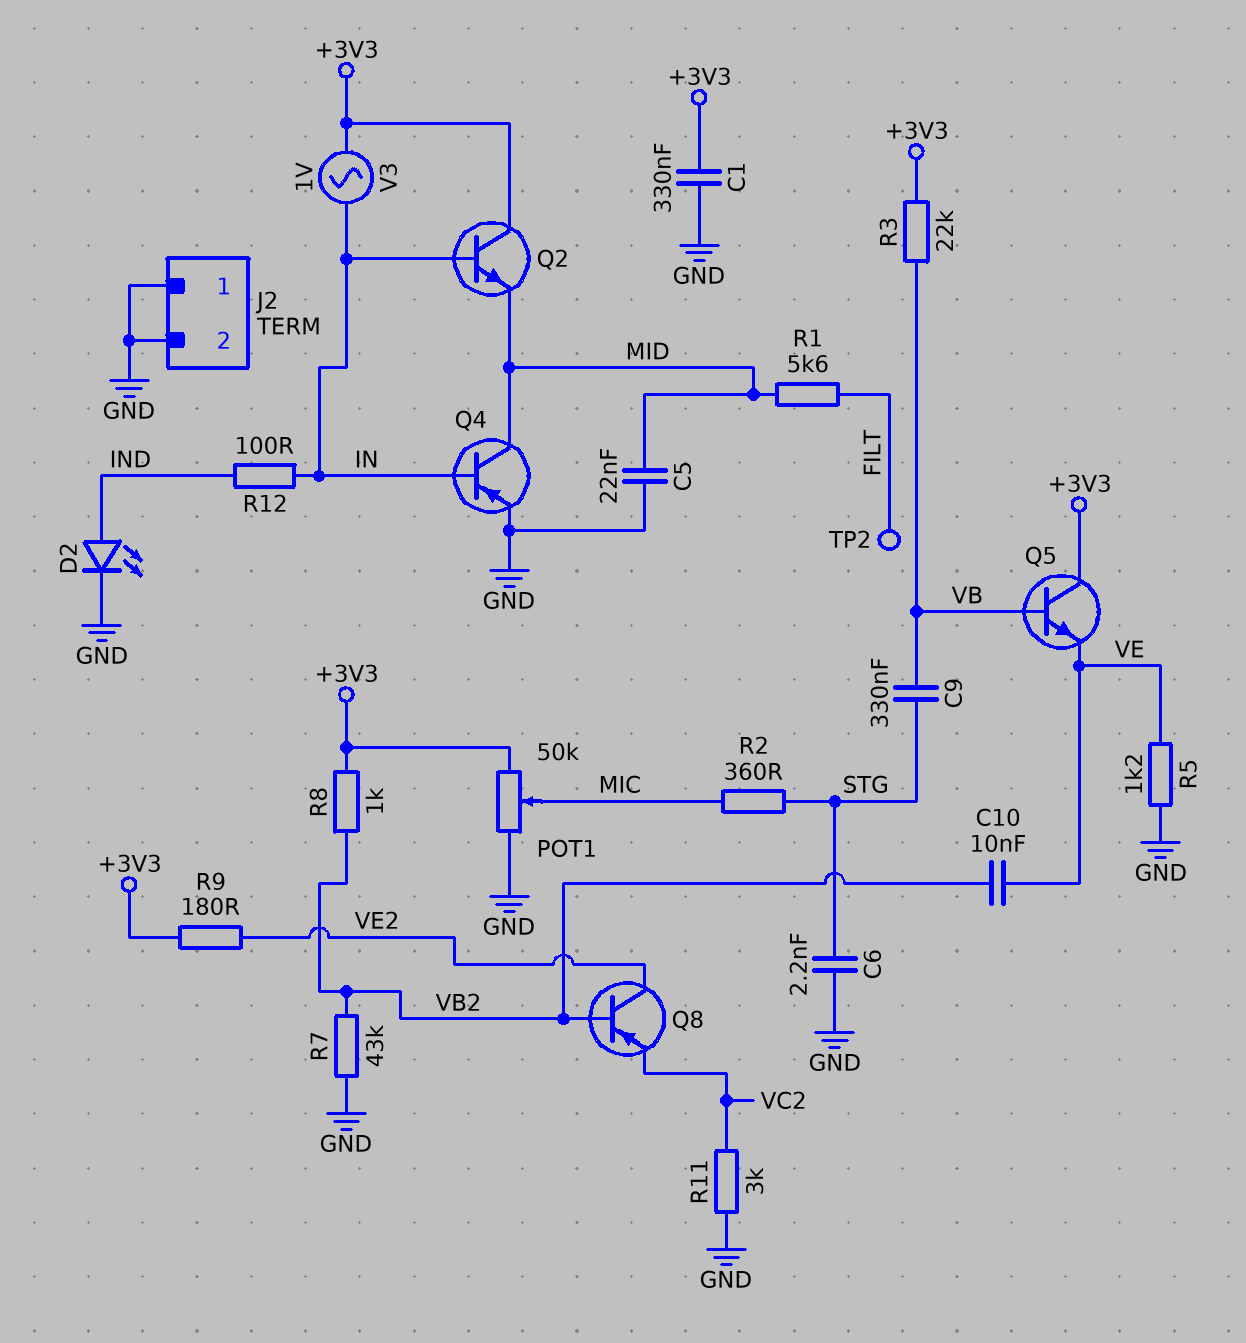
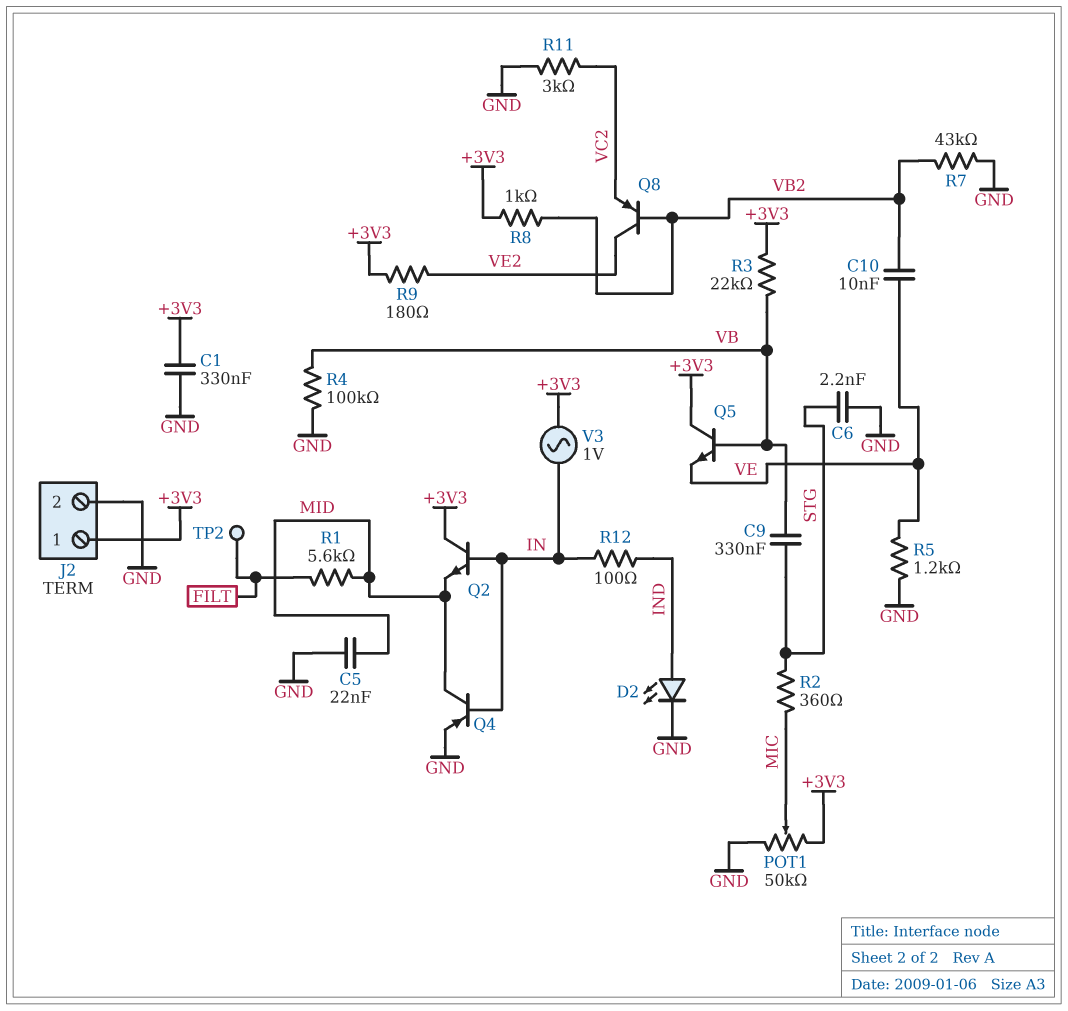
J2 pin 1: GND -> +3V3
R4: none -> 100k (GND, VB)

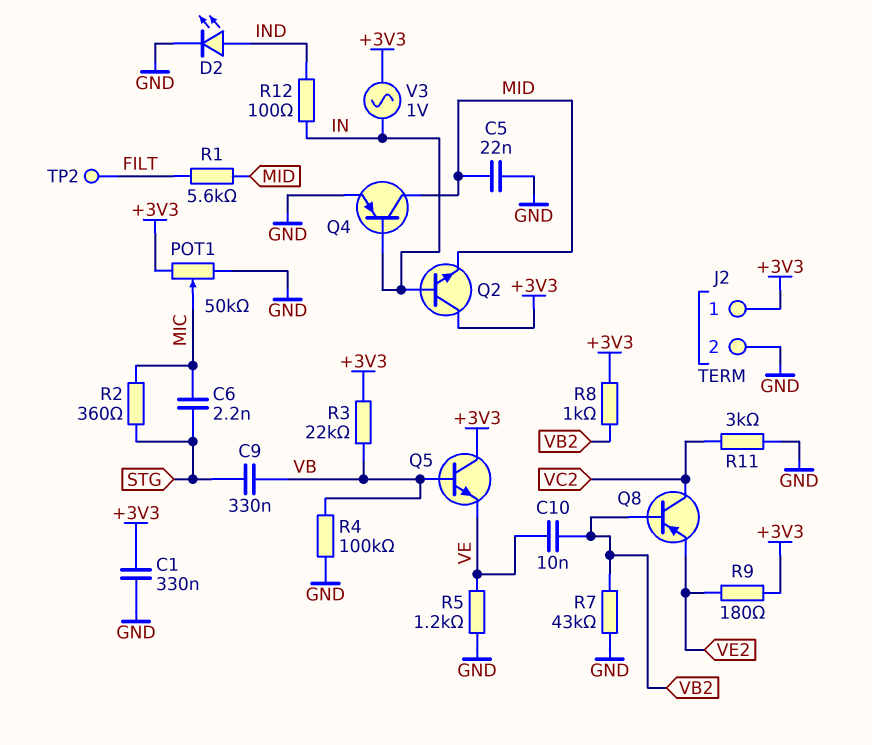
C6: 2.2nF (GND, STG) -> 2.2nF (MIC, STG)
Q8: PNP (B VB2, C VE2, E VC2) -> PNP (B VB2, C VC2, E VE2)

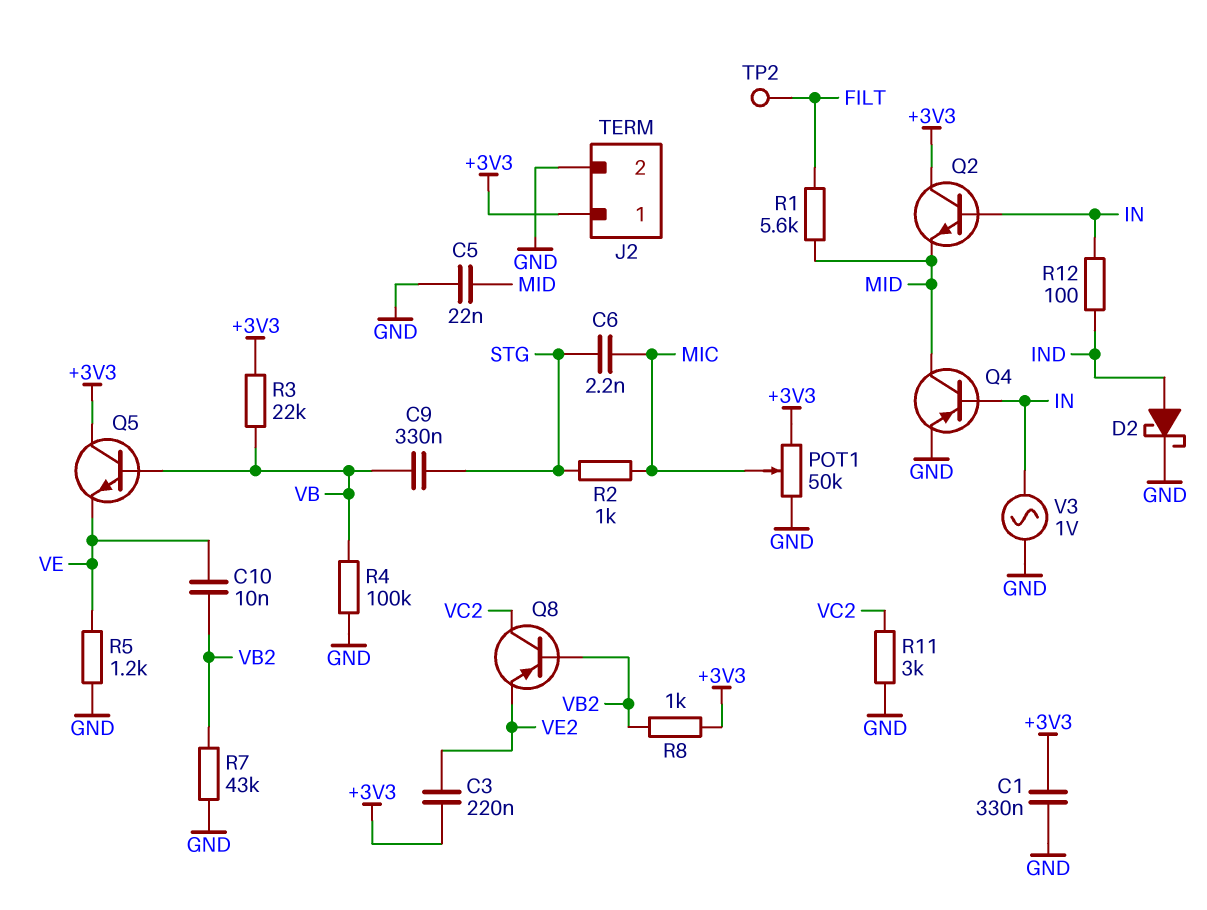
C3: none -> 220nF (+3V3, VE2)
D2: LED (A IND, K GND) -> schottky (A IND, K GND)
R2: 360 (MIC, STG) -> 1k (MIC, STG)
R9: 180 (+3V3, VE2) -> none
V3: AC 1V (+3V3, IN) -> AC 1V (GND, IN)

